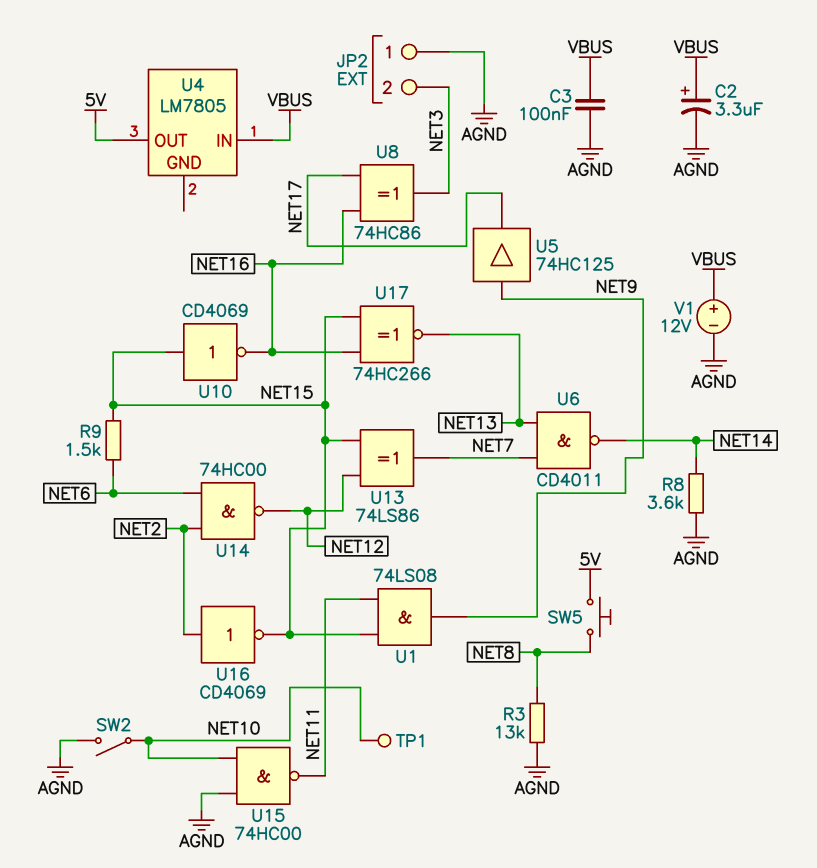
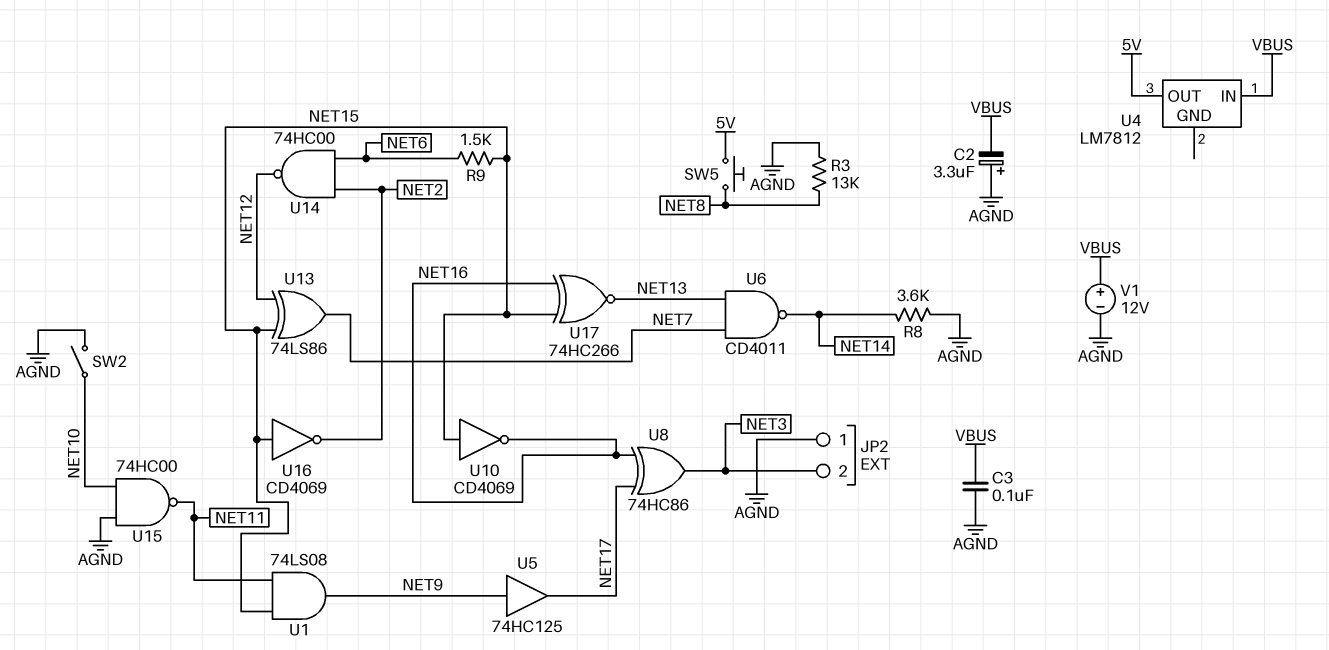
C2: 3.3uF (plus VBUS, minus AGND) -> 3.3uF (plus AGND, minus VBUS)
TP1: test point (NET10) -> none
U4: LM7805 -> LM7812
U16: NOT CD4069 (in NET2, out NET15) -> NOT CD4069 (in NET15, out NET2)

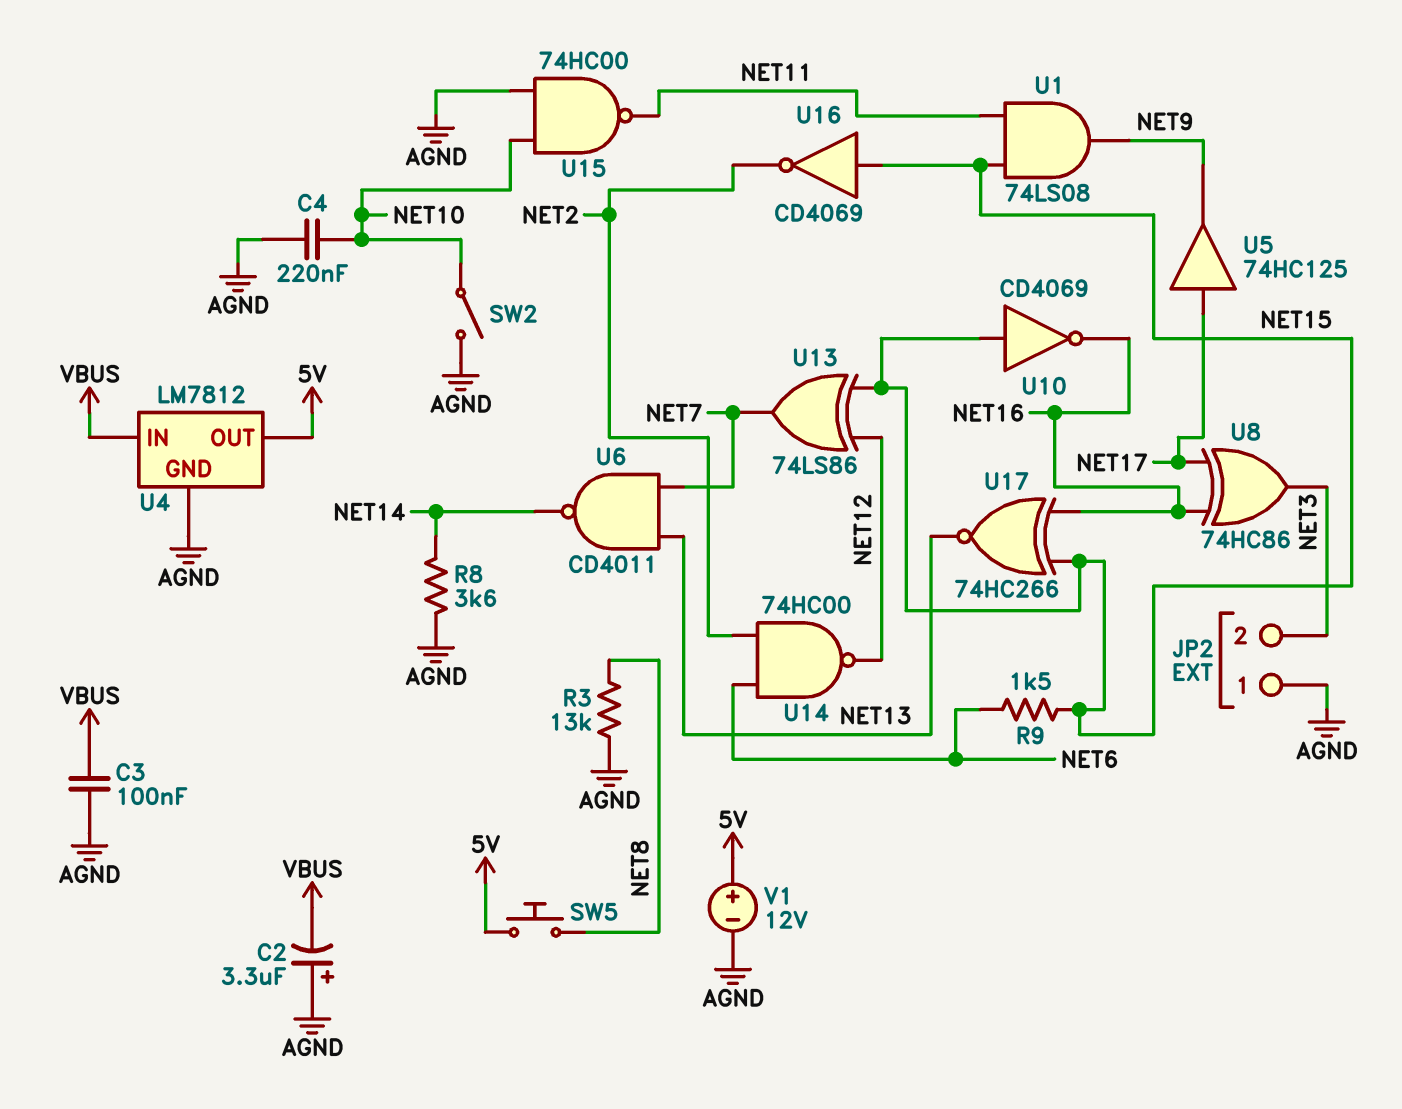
C4: none -> 220nF (AGND, NET10)
U4 pin GND: none -> AGND
U5: buffer 74HC125 (in NET9, out NET17) -> buffer 74HC125 (in NET17, out NET9)
V1: 12V (plus VBUS, minus AGND) -> 12V (plus 5V, minus AGND)

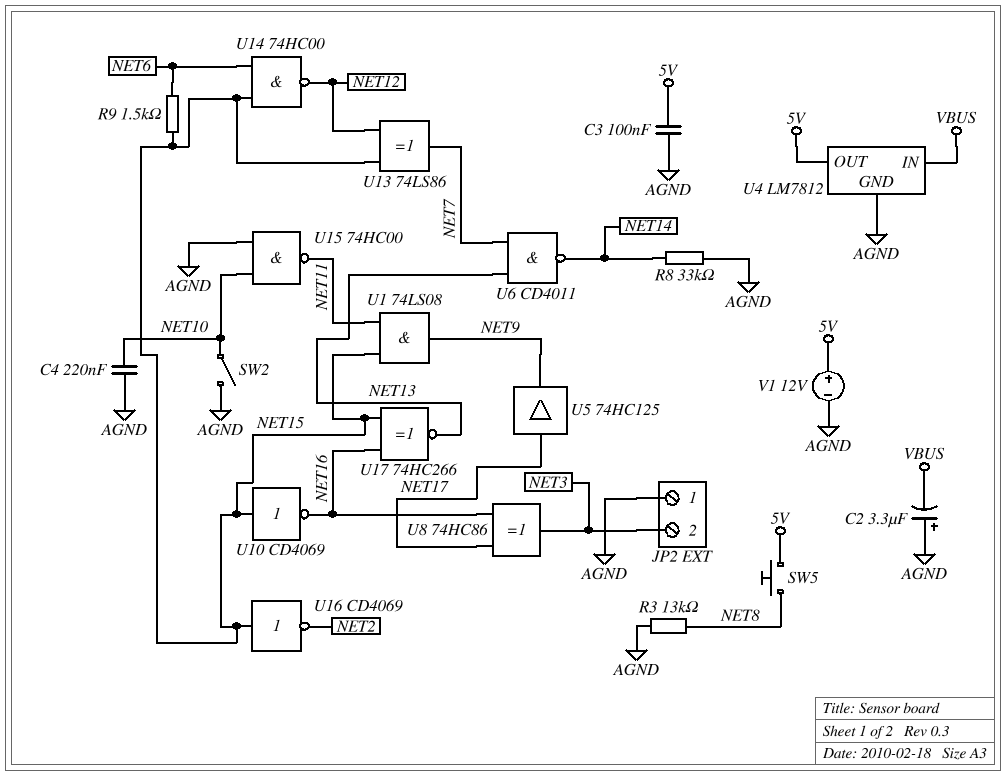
C3: 100nF (AGND, VBUS) -> 100nF (5V, AGND)
R8: 3.6k (AGND, NET14) -> 33k (AGND, NET14)
U14: NAND 74HC00 (in NET2, in NET6, out NET12) -> NAND 74HC00 (in NET6, in NET15, out NET12)

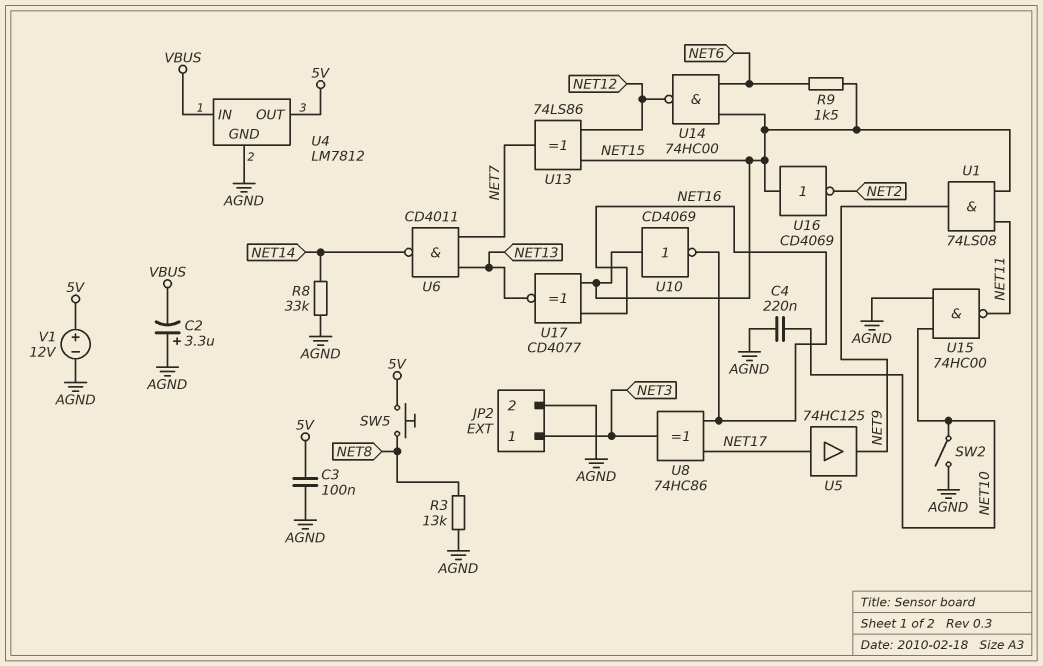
JP2 pin 1: AGND -> NET3
JP2 pin 2: NET3 -> AGND
U17: XNOR 74HC266 (in NET15, in NET16, out NET13) -> XNOR CD4077 (in NET15, in NET16, out NET13)

